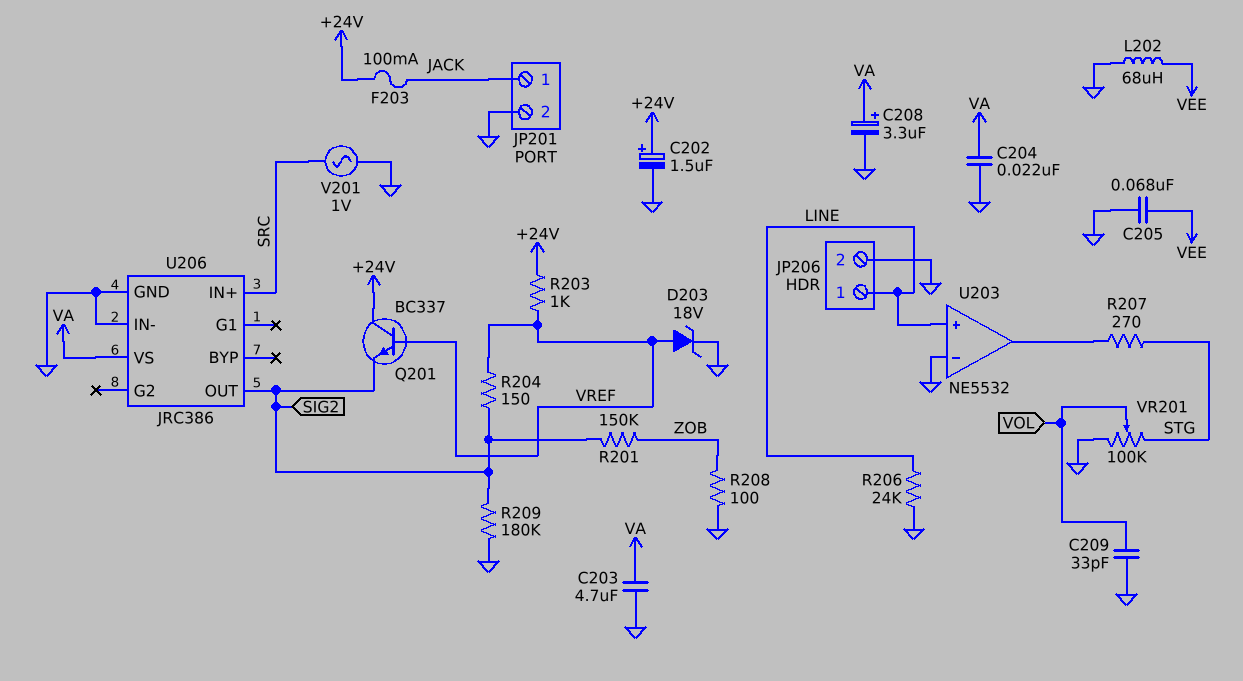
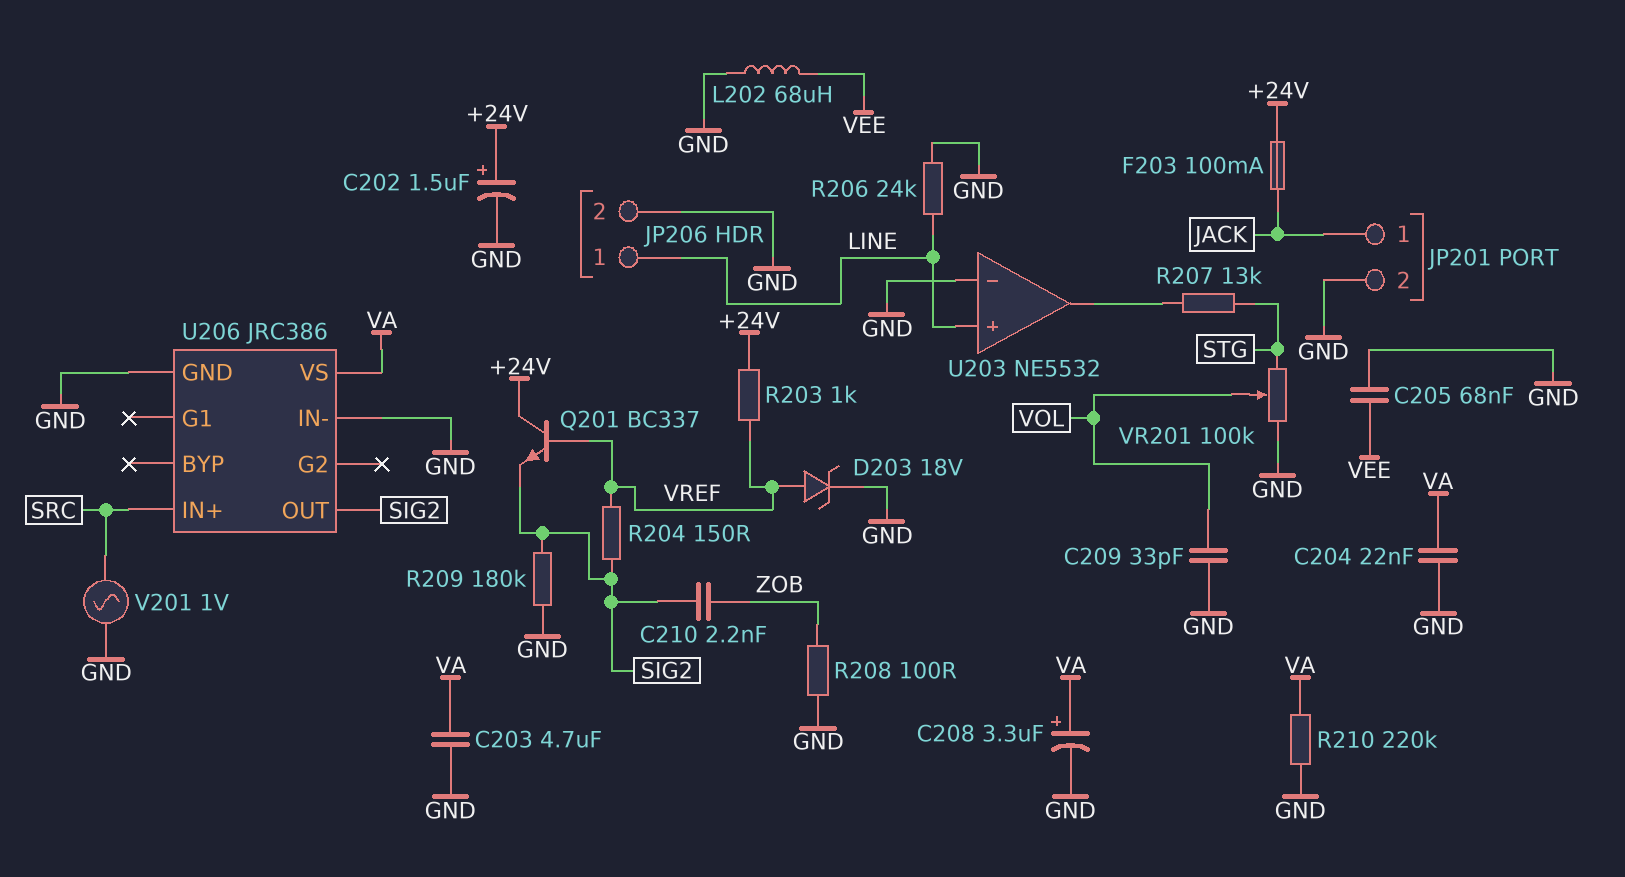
C210: none -> 2.2nF (SIG2, ZOB)
R201: 150k (SIG2, ZOB) -> none
R207: 270 (STG, U203/out) -> 13k (STG, U203/out)
R210: none -> 220k (GND, VA)

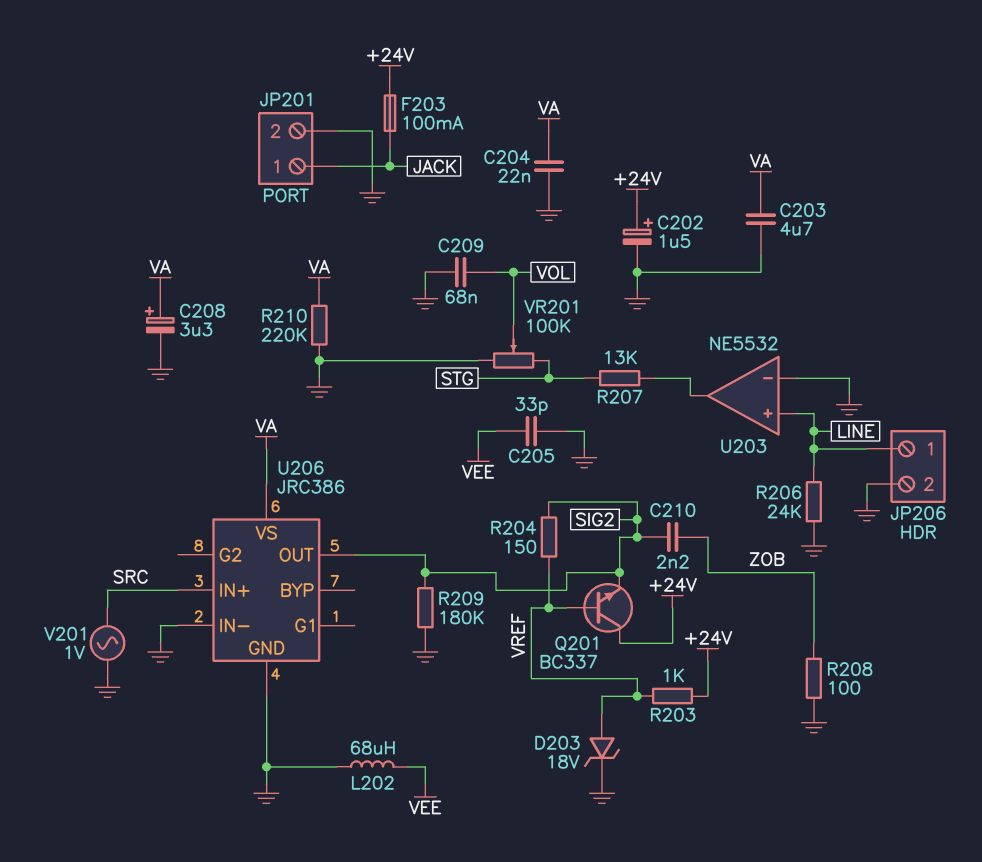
C205: 68nF (GND, VEE) -> 33pF (GND, VEE)
C209: 33pF (GND, VOL) -> 68nF (GND, VOL)

